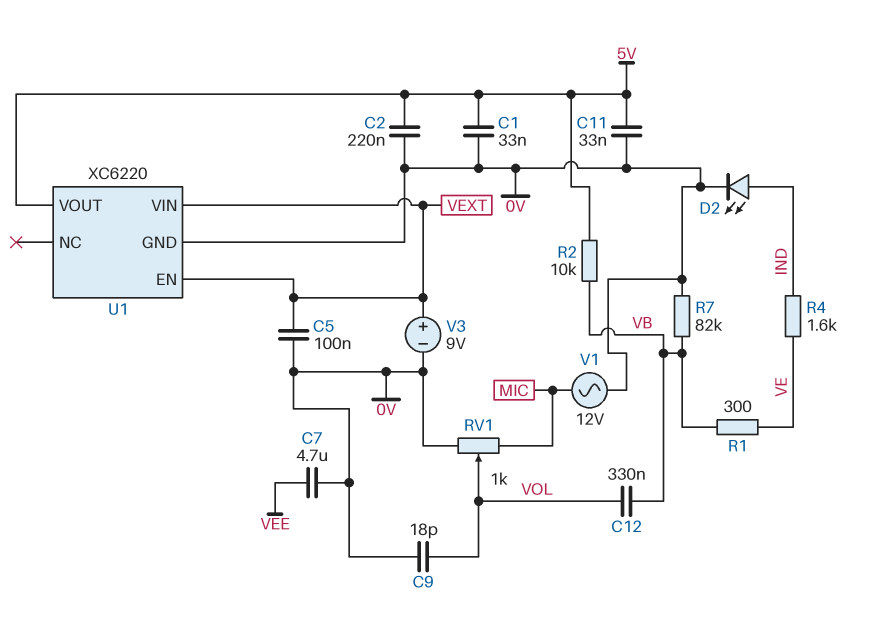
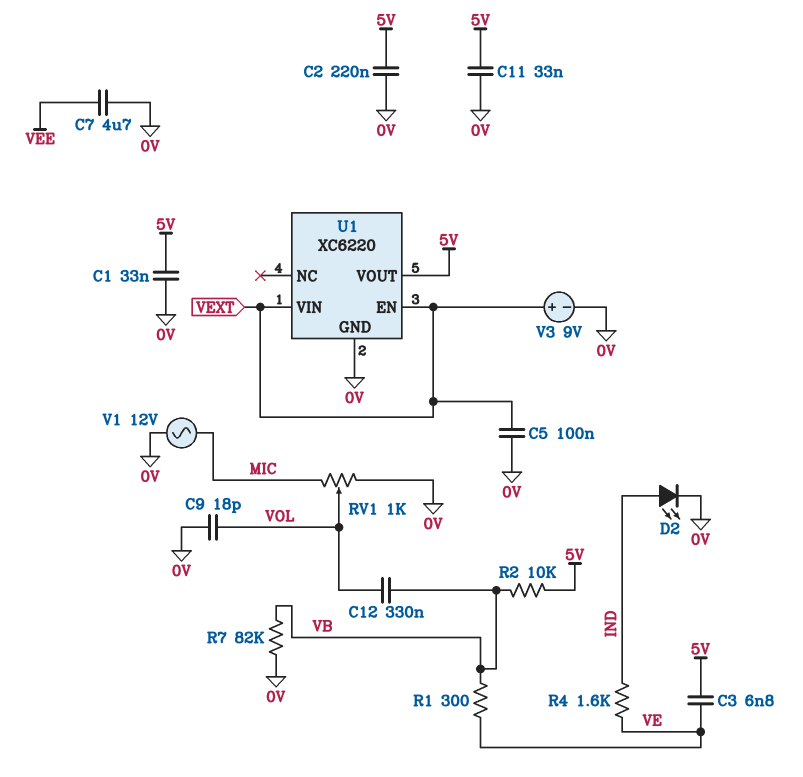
C3: none -> 6.8nF (5V, VE)

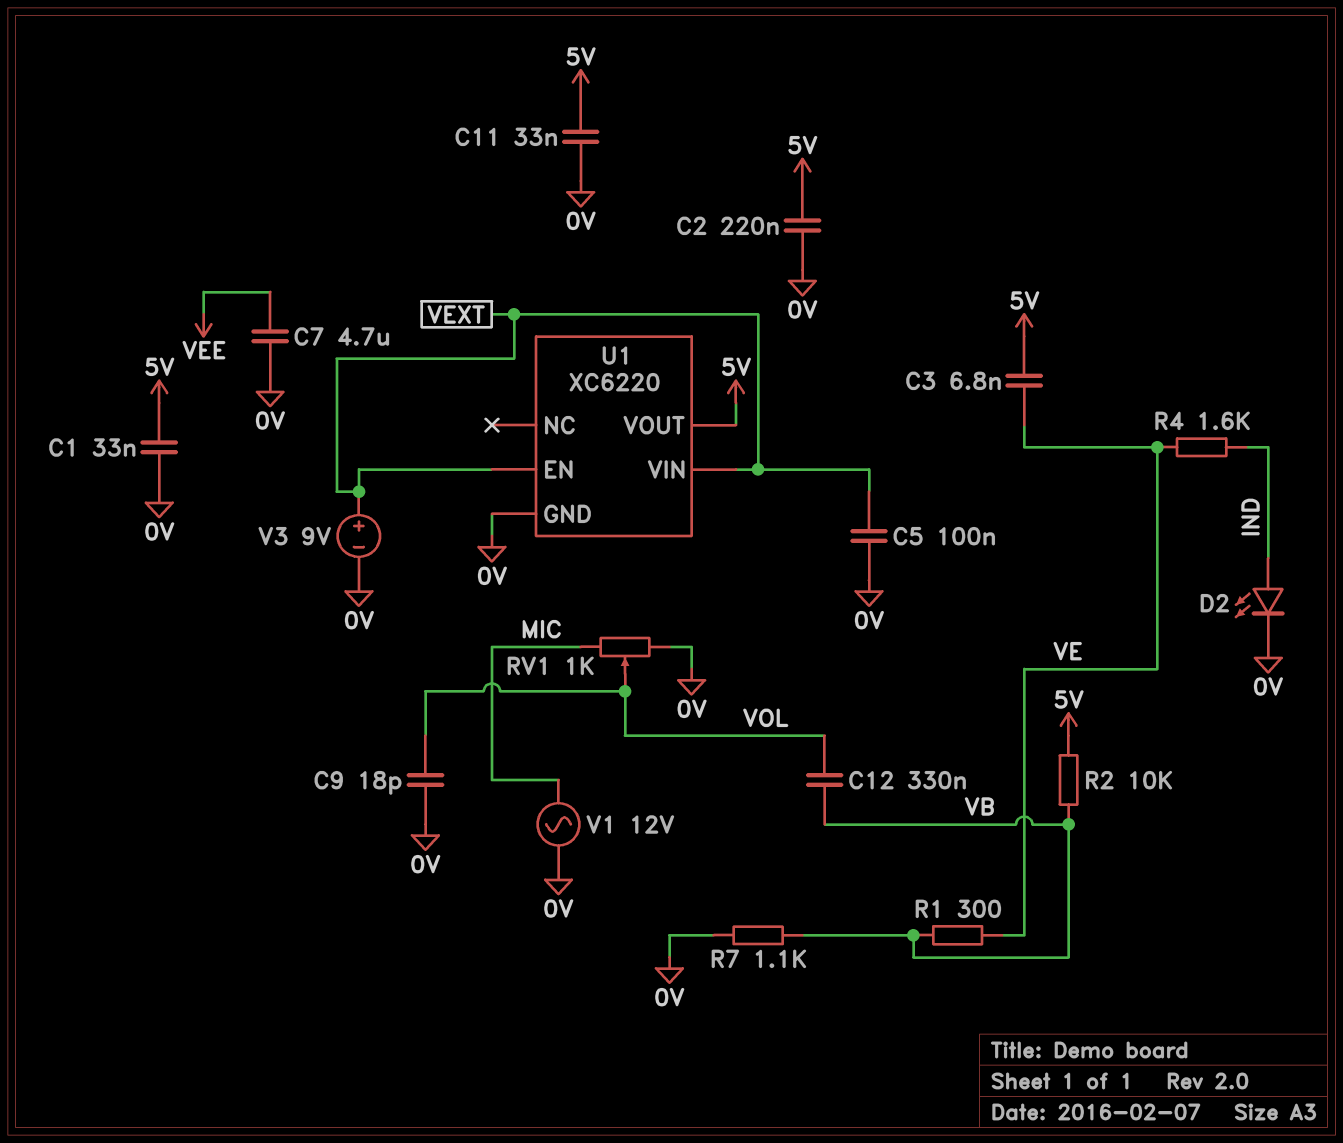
R7: 82k (0V, VB) -> 1.1k (0V, VB)

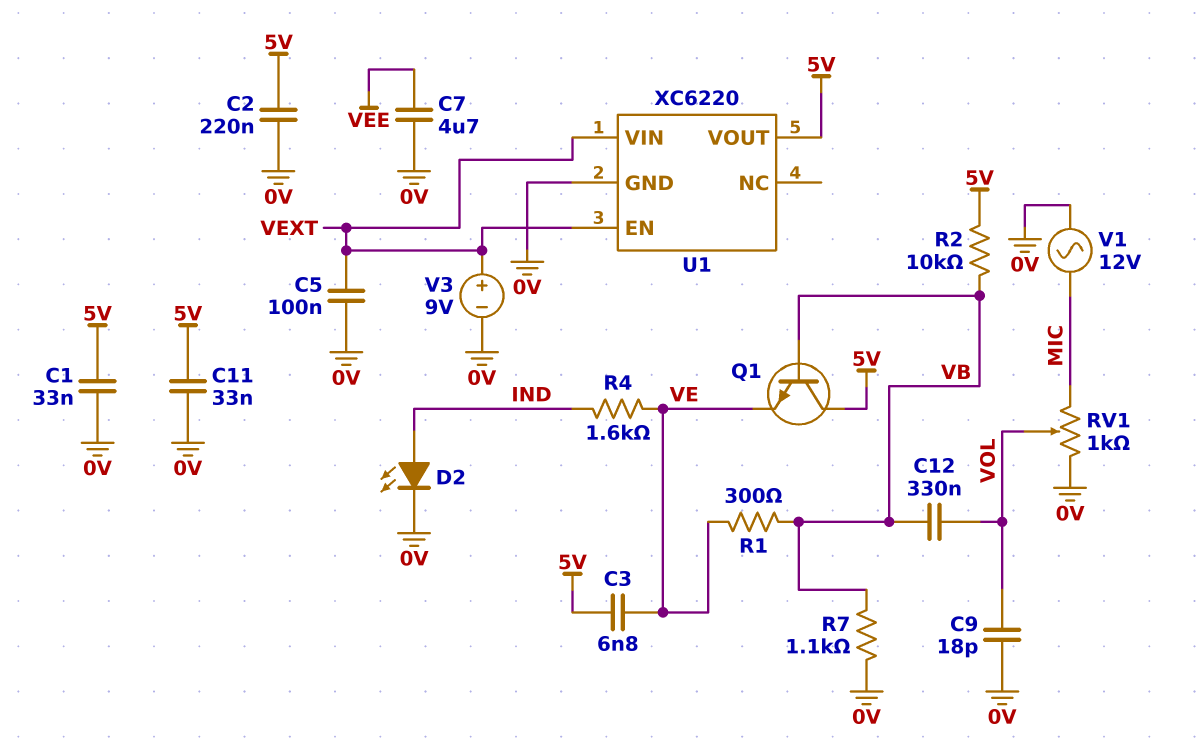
Q1: none -> NPN (B VB, C 5V, E VE)

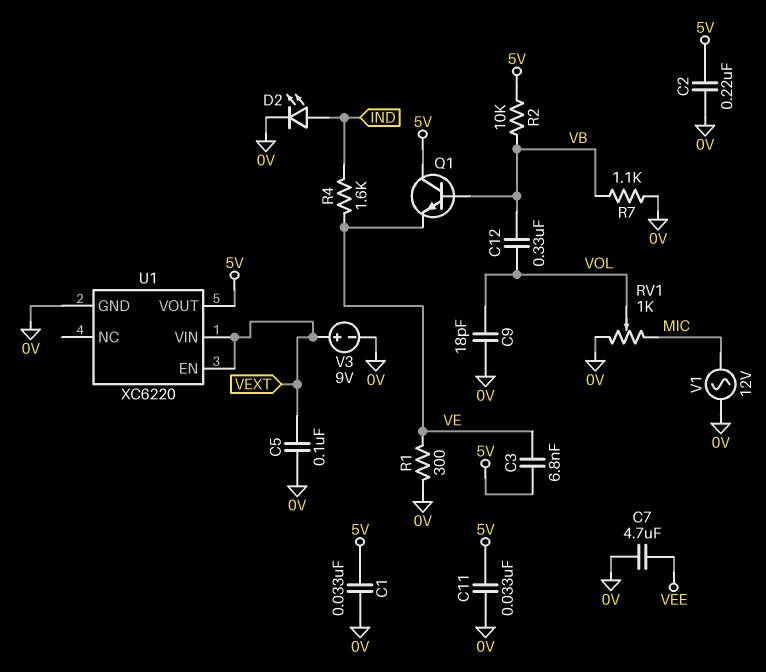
R1: 300 (VB, VE) -> 300 (0V, VE)

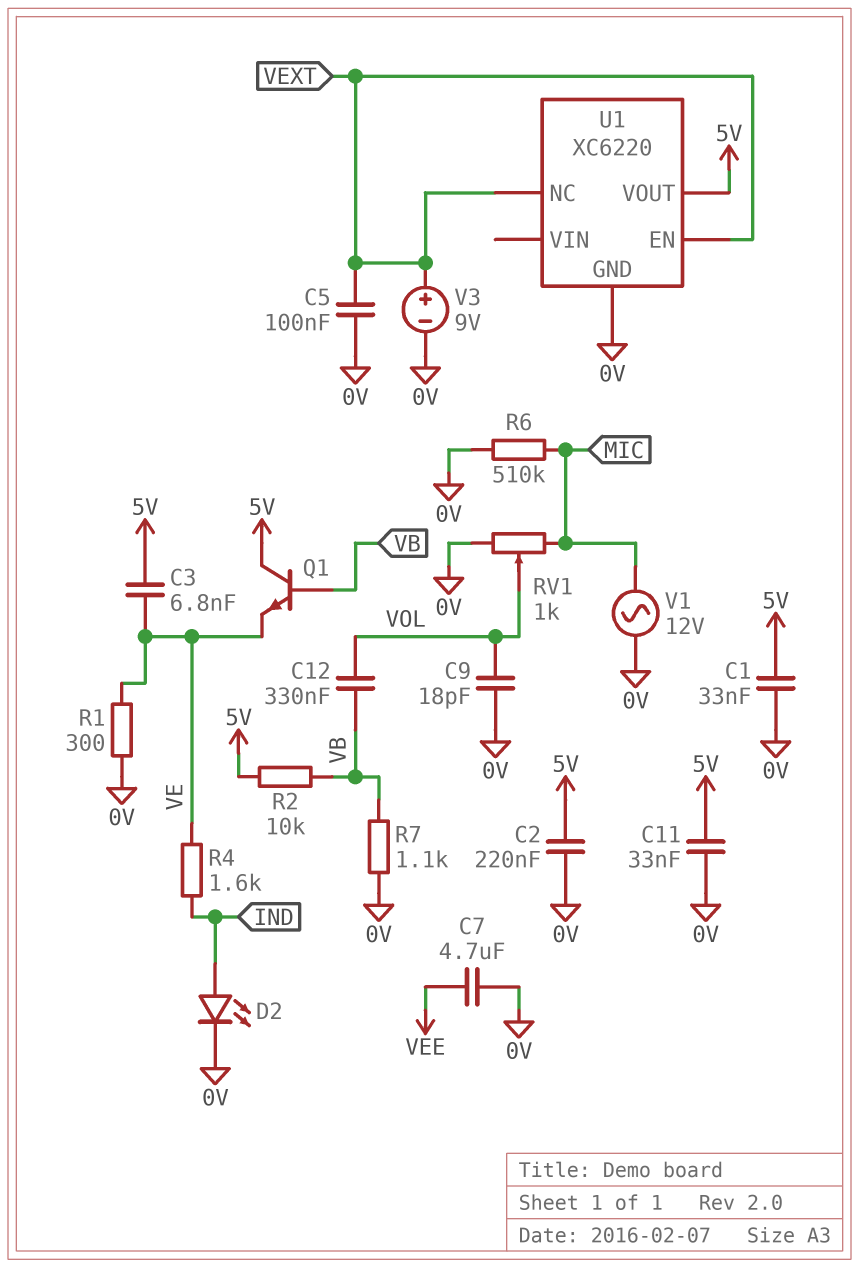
R6: none -> 510k (0V, MIC)
U1 pin NC: none -> VEXT
U1 pin VIN: VEXT -> none

